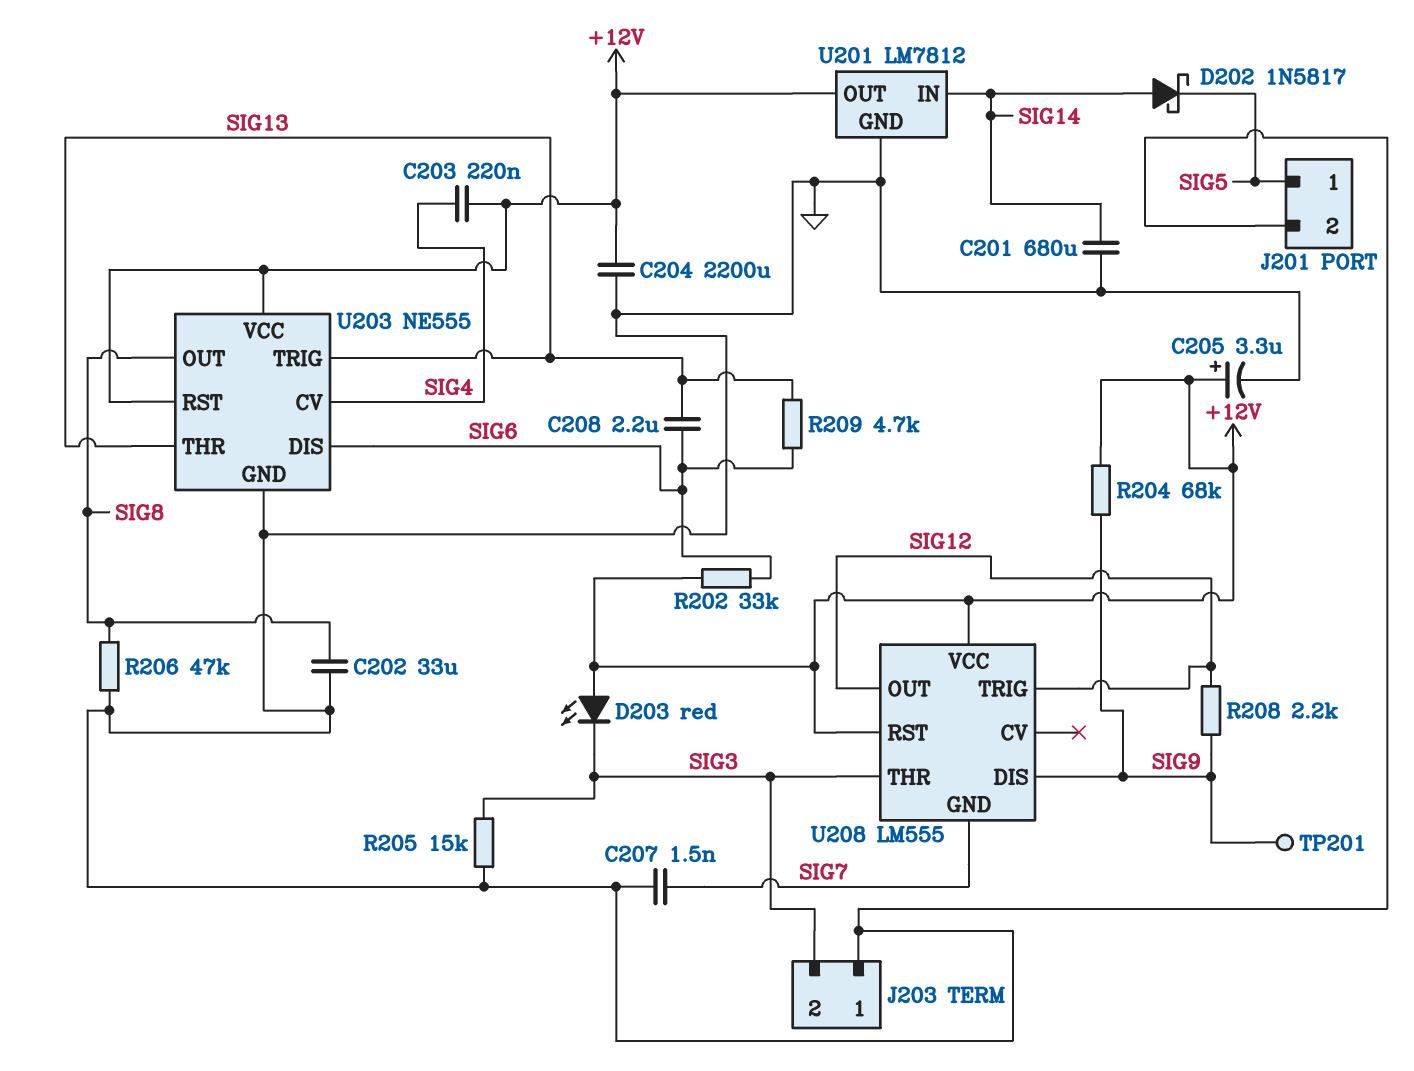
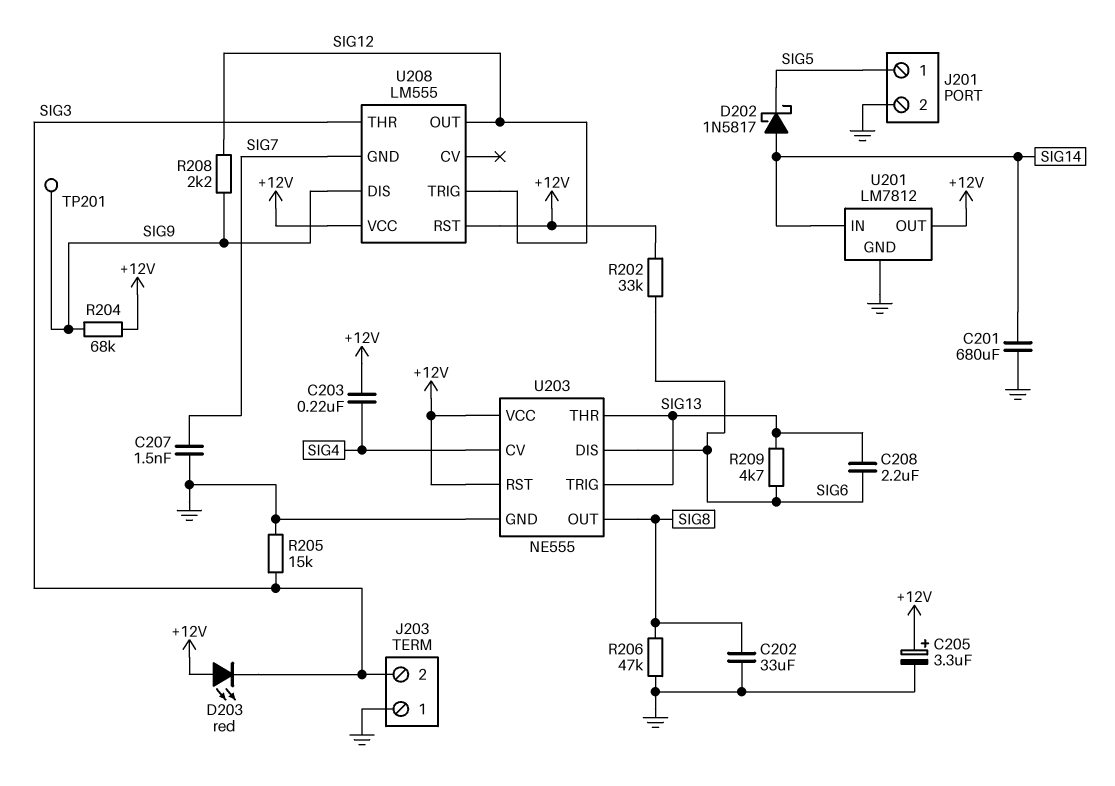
C204: 2200uF (+12V, GND) -> none

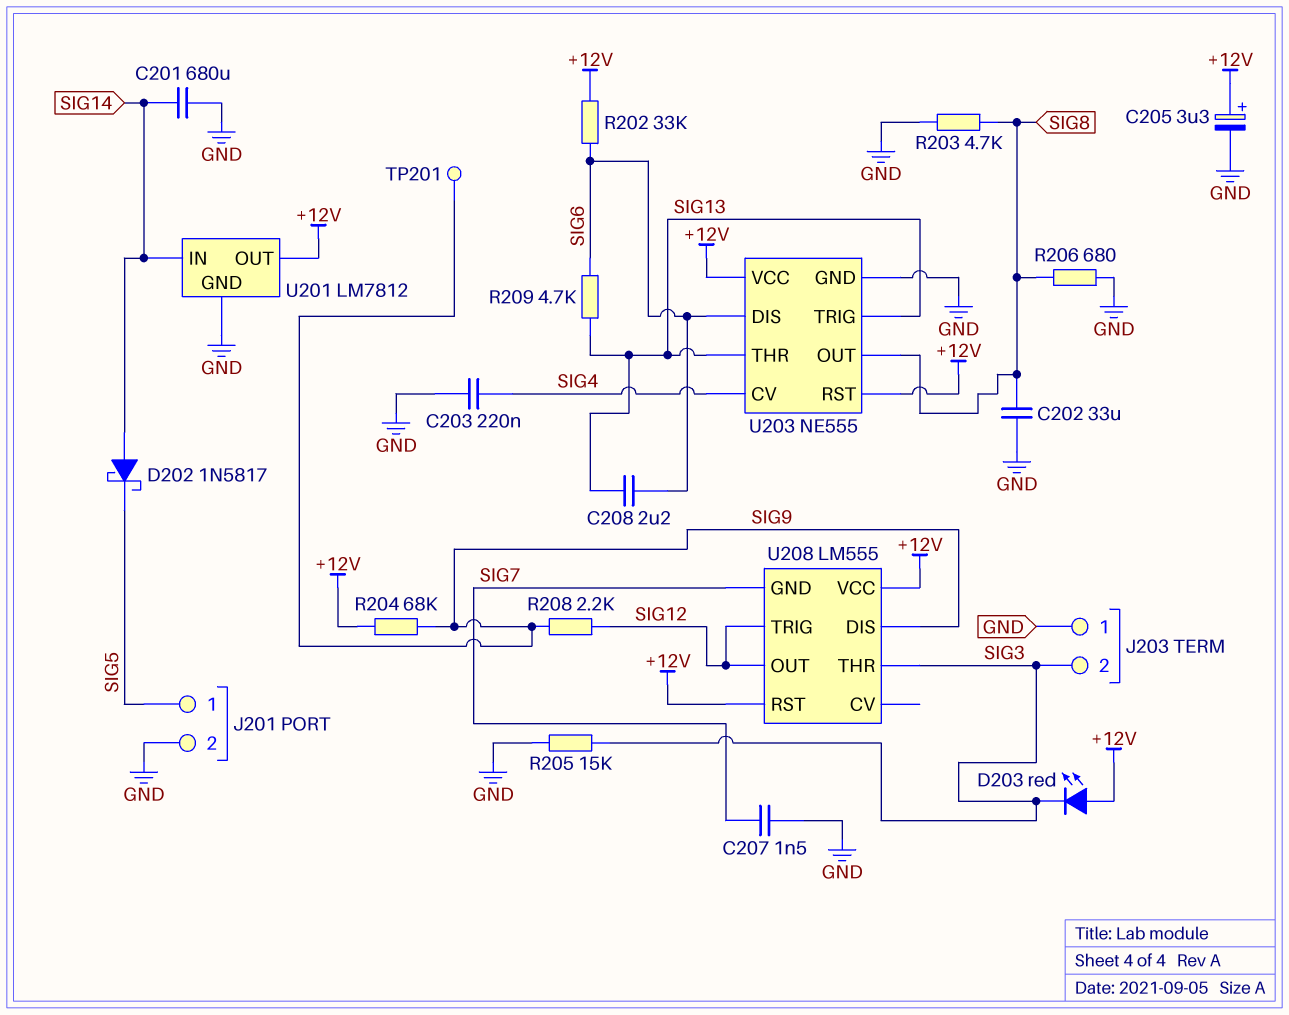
C203: 220nF (+12V, SIG4) -> 220nF (GND, SIG4)
R203: none -> 4.7k (GND, SIG8)
R206: 47k (GND, SIG8) -> 680 (GND, SIG8)

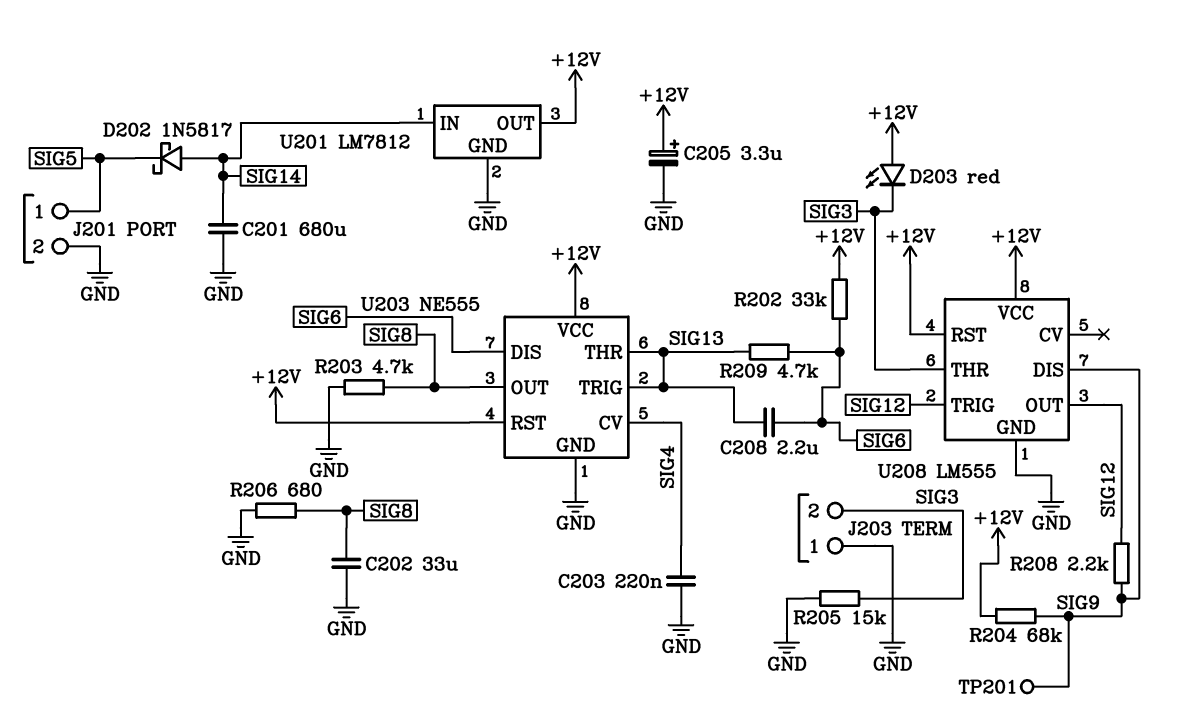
C207: 1.5nF (GND, SIG7) -> none
U208 pin GND: SIG7 -> GND

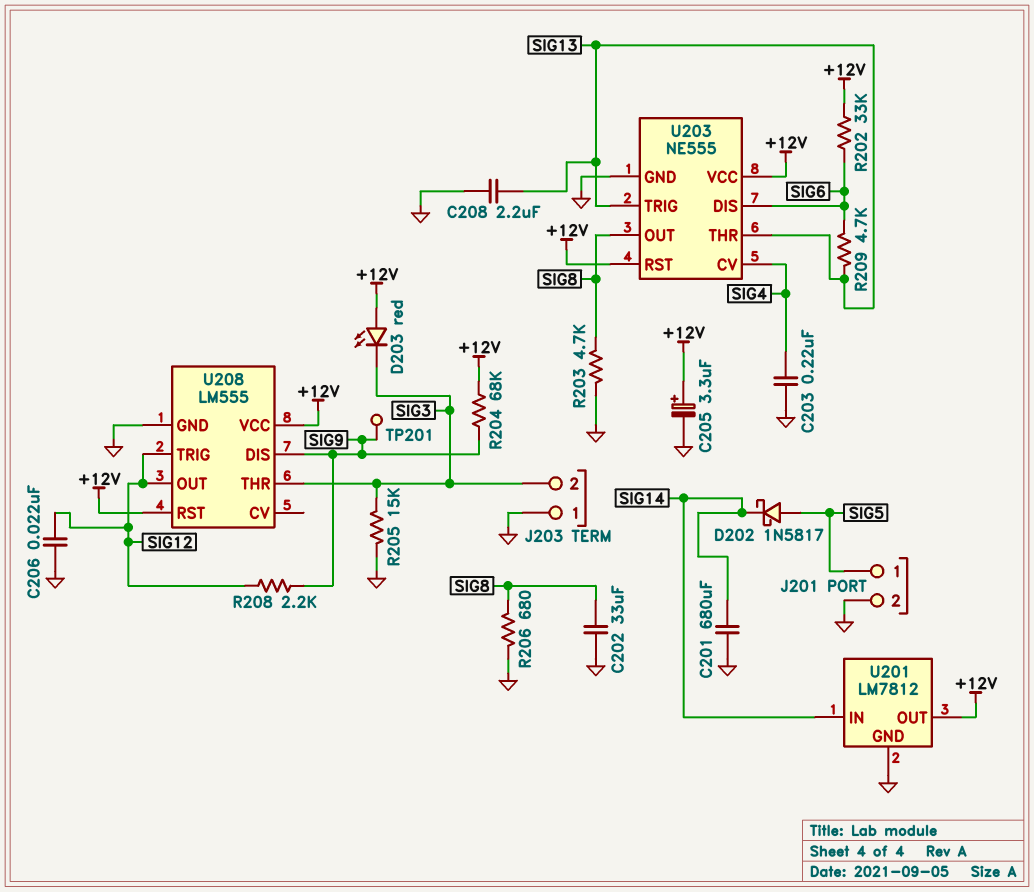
C206: none -> 22nF (GND, SIG12)
C208: 2.2uF (SIG6, SIG13) -> 2.2uF (GND, SIG13)
D202: schottky 1N5817 (A SIG14, K SIG5) -> schottky 1N5817 (A SIG5, K SIG14)

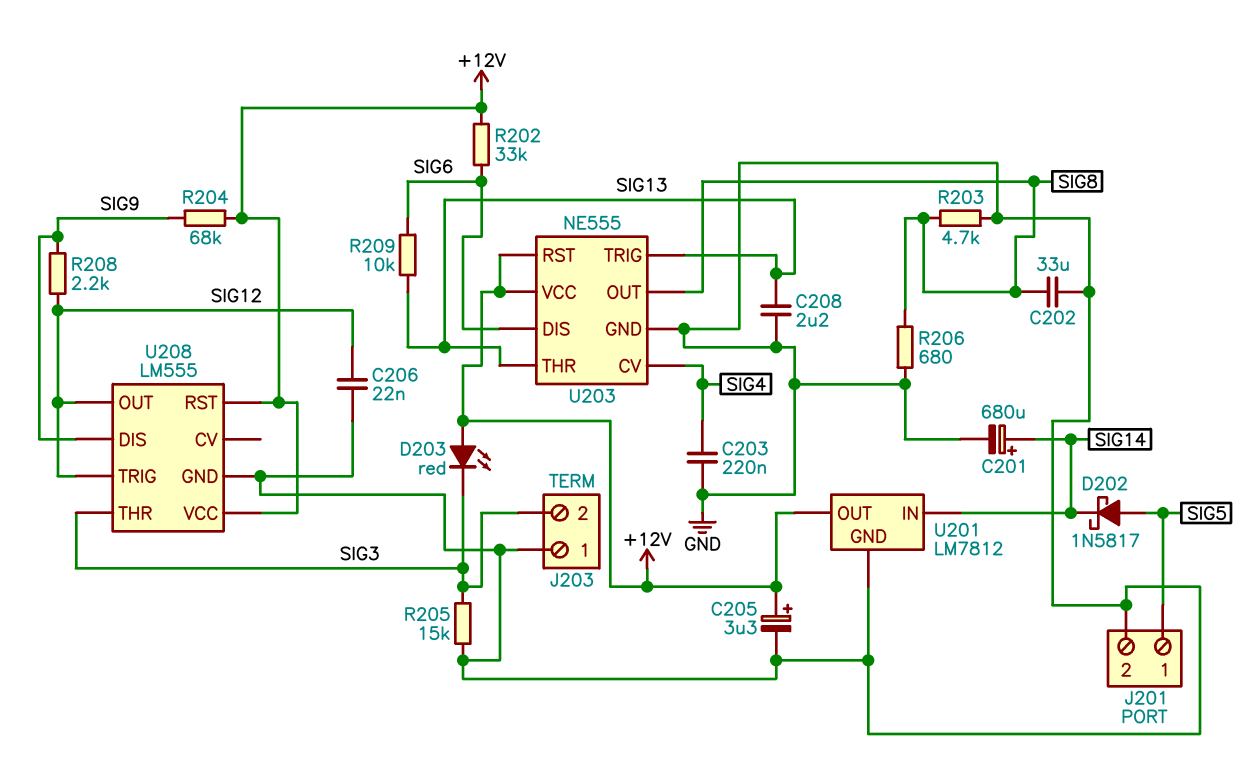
C201: 680uF (GND, SIG14) -> 680uF (plus SIG14, minus GND)
R209: 4.7k (SIG6, SIG13) -> 10k (SIG6, SIG13)
TP201: test point (SIG9) -> none

